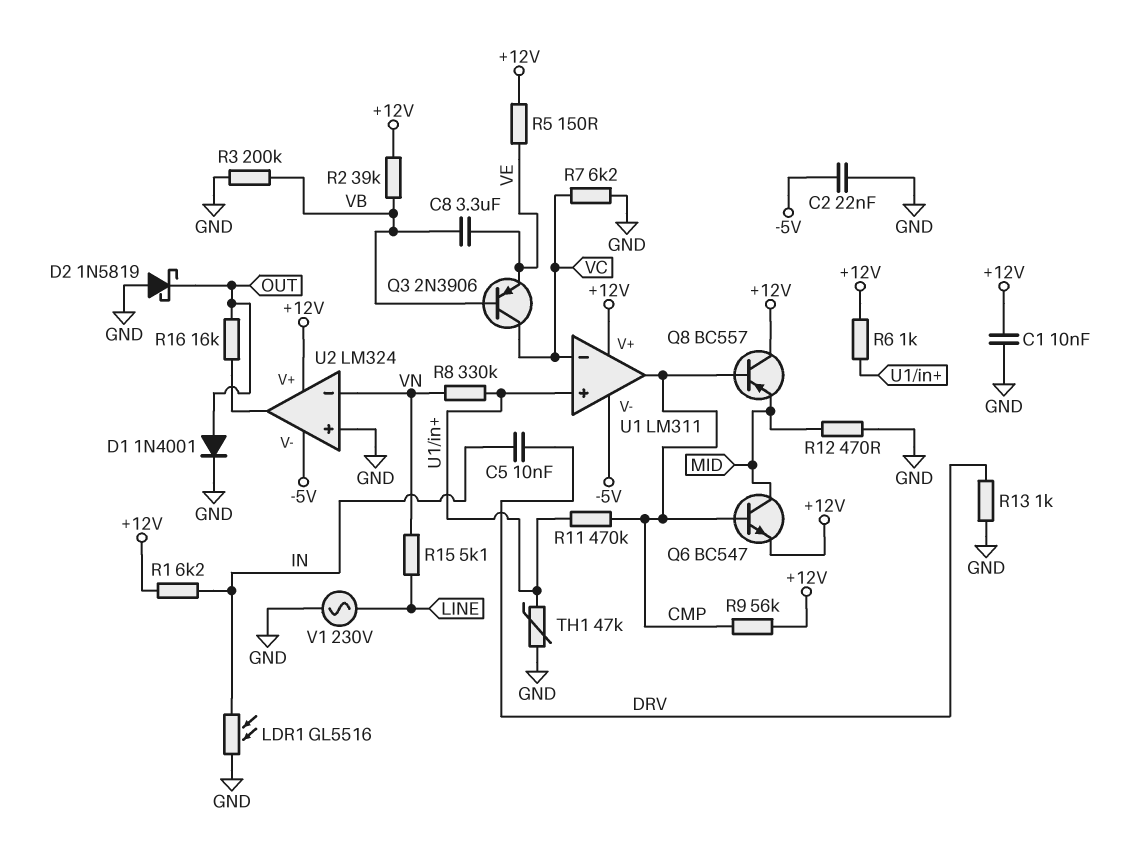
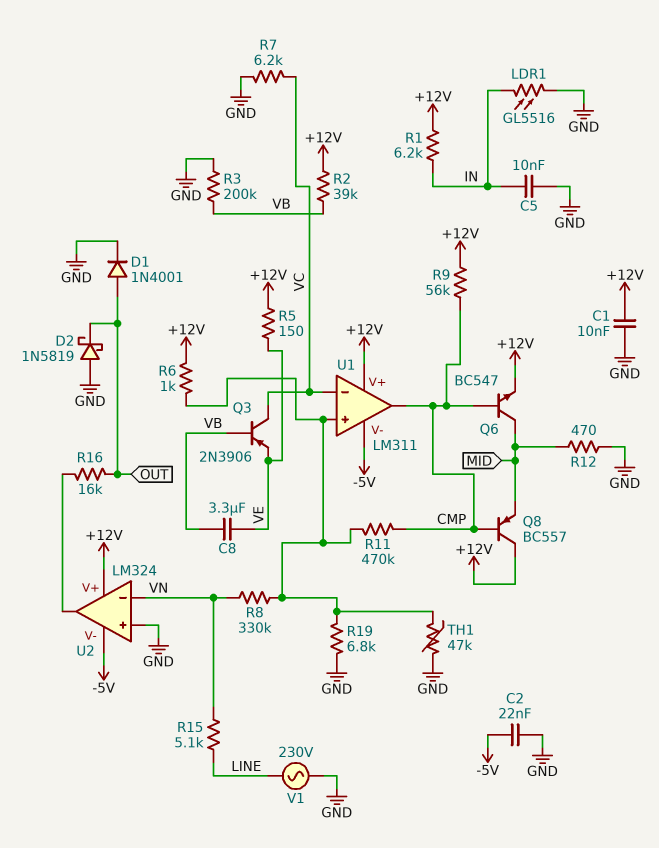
C5: 10nF (DRV, IN) -> 10nF (GND, IN)
R13: 1k (DRV, GND) -> none
R19: none -> 6.8k (GND, U1/in+)

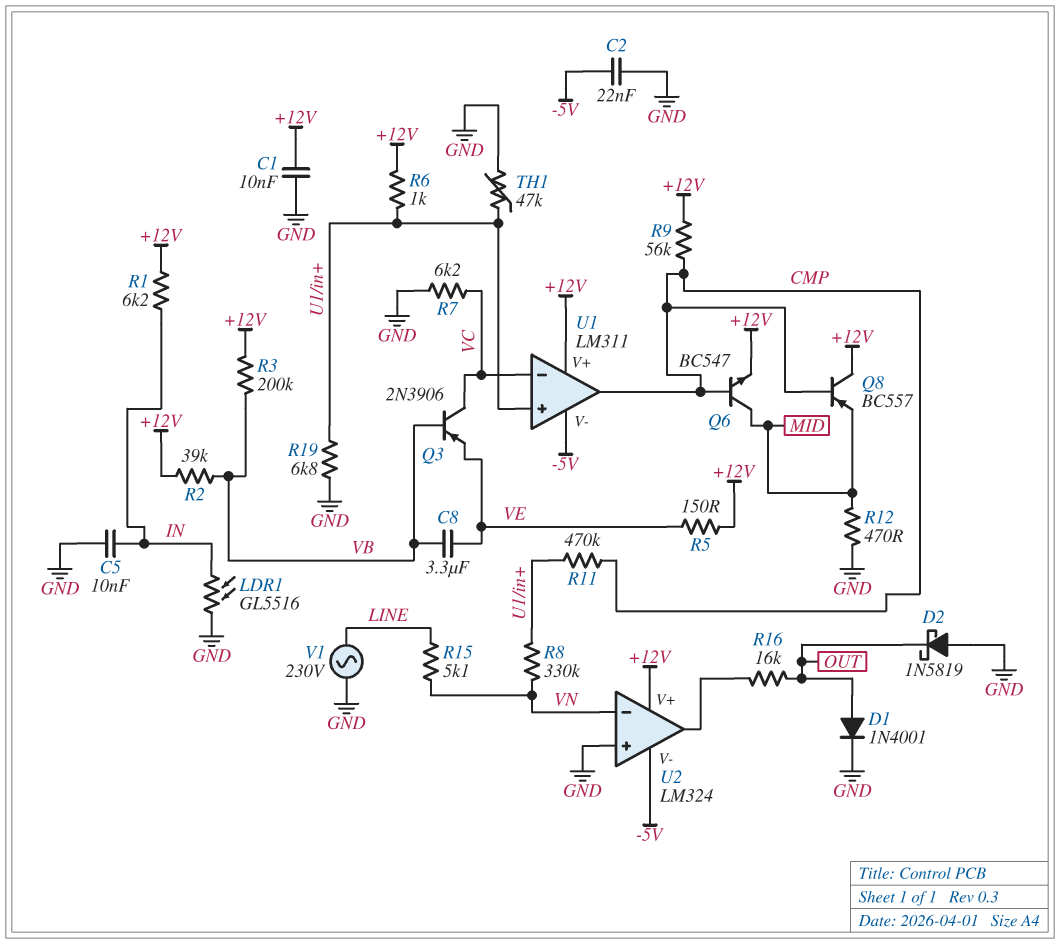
R3: 200k (GND, VB) -> 200k (+12V, VB)

